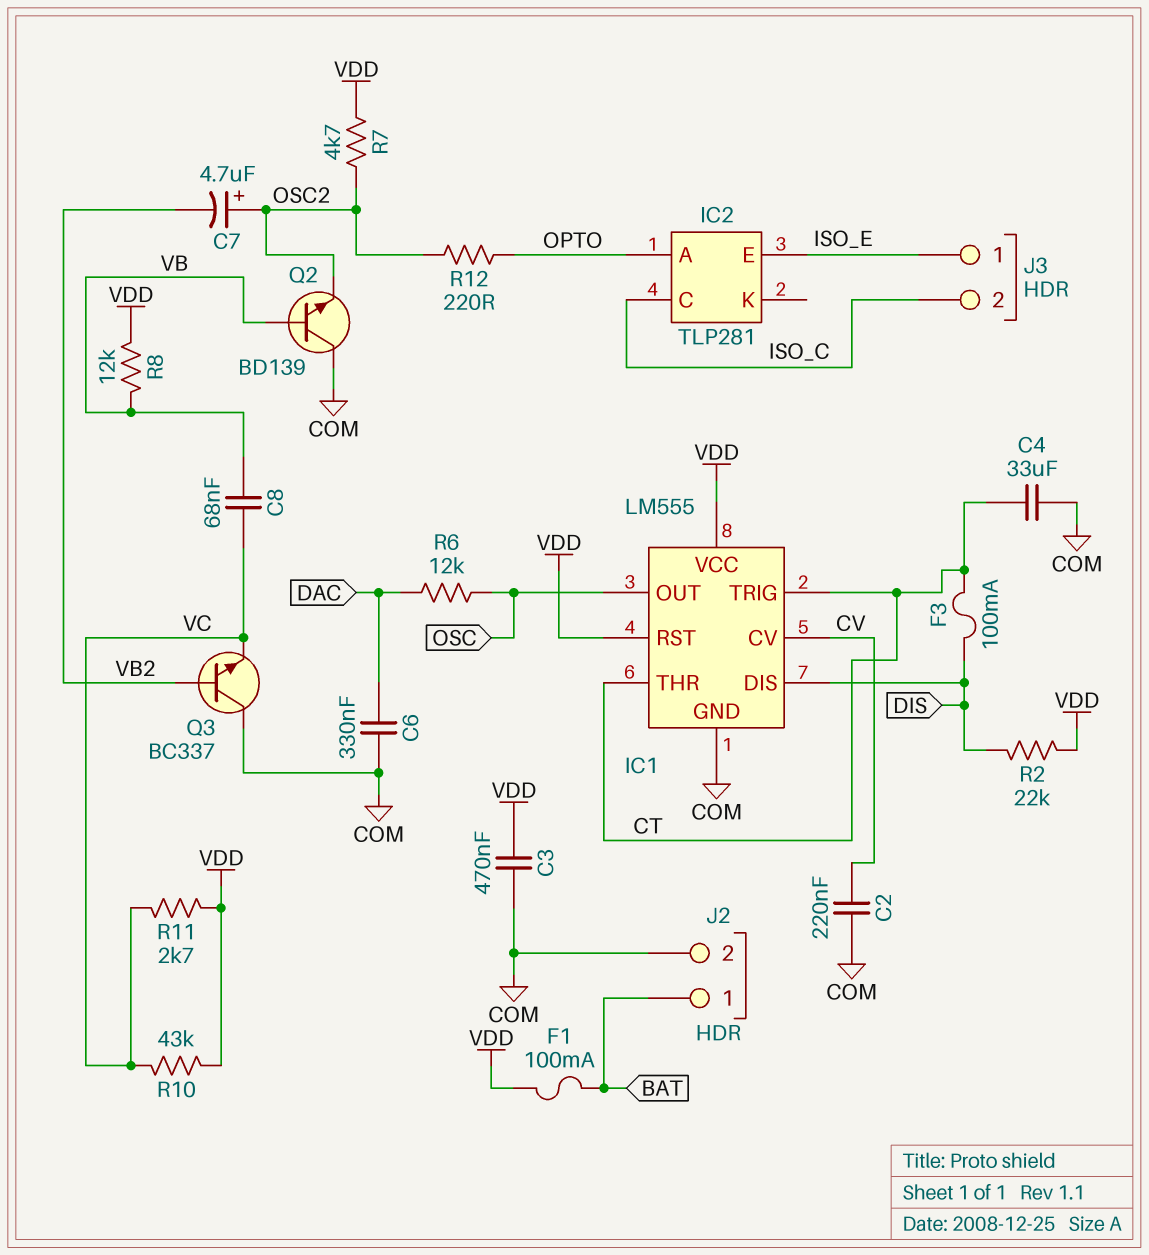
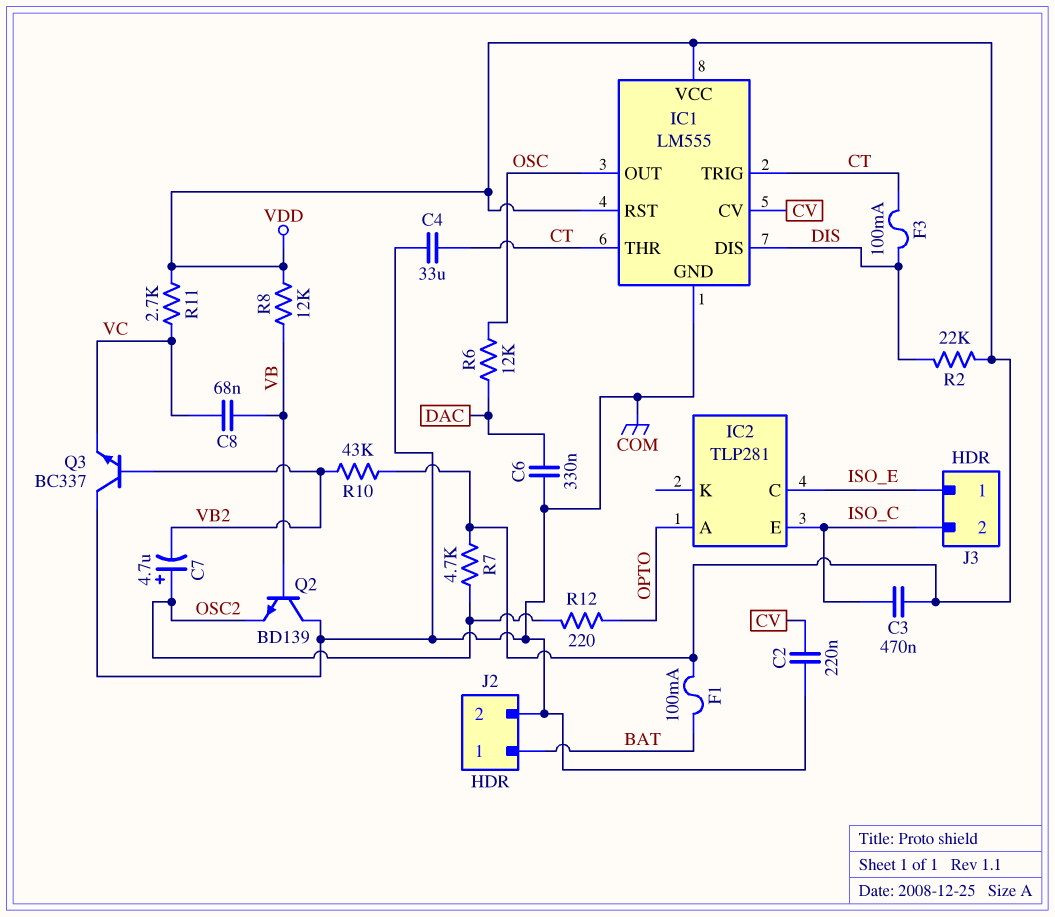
C3: 470nF (COM, VDD) -> 470nF (ISO_C, VDD)
IC2 pin C: ISO_C -> ISO_E
IC2 pin E: ISO_E -> ISO_C
R10: 43k (VC, VDD) -> 43k (VB2, VDD)

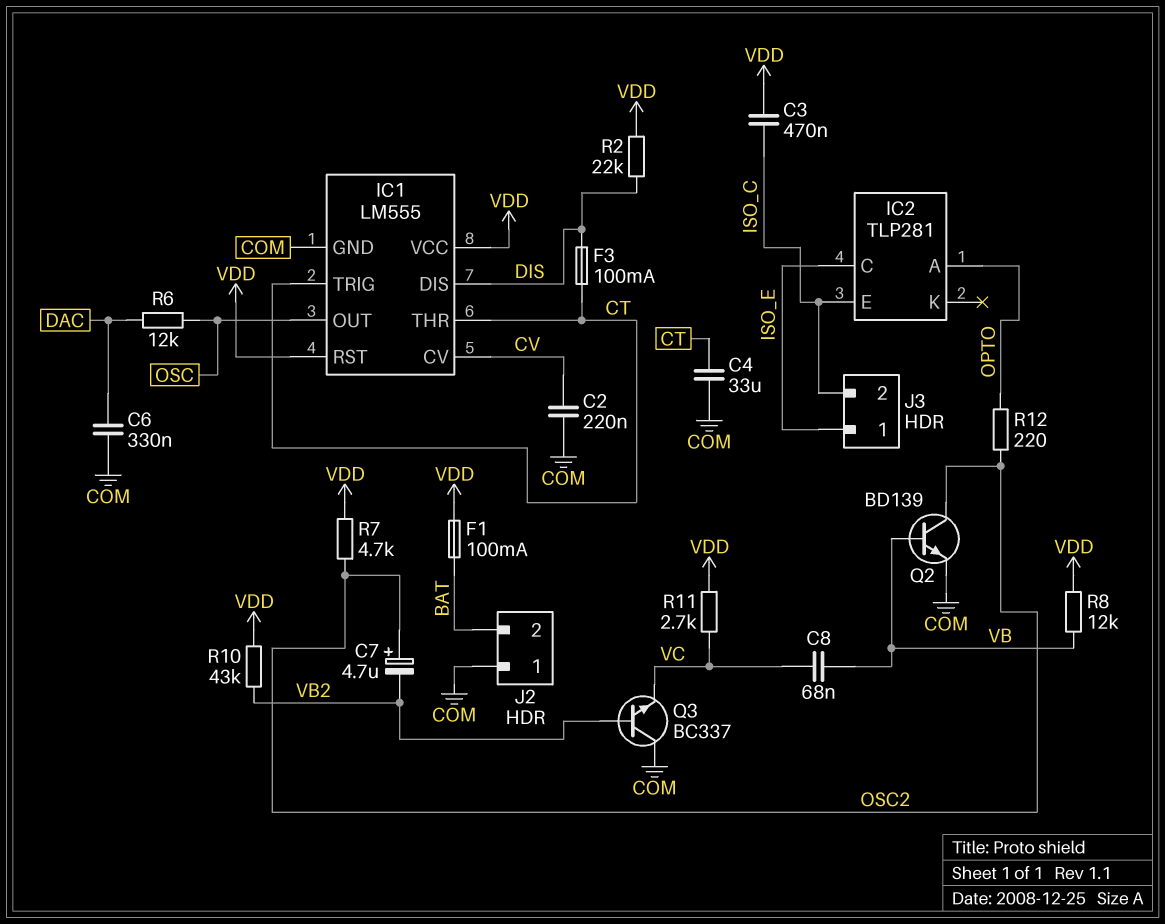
J2 pin 1: BAT -> COM
J2 pin 2: COM -> BAT
Q2: NPN BD139 (B VB, C COM, E OSC2) -> NPN BD139 (B VB, C OSC2, E COM)

